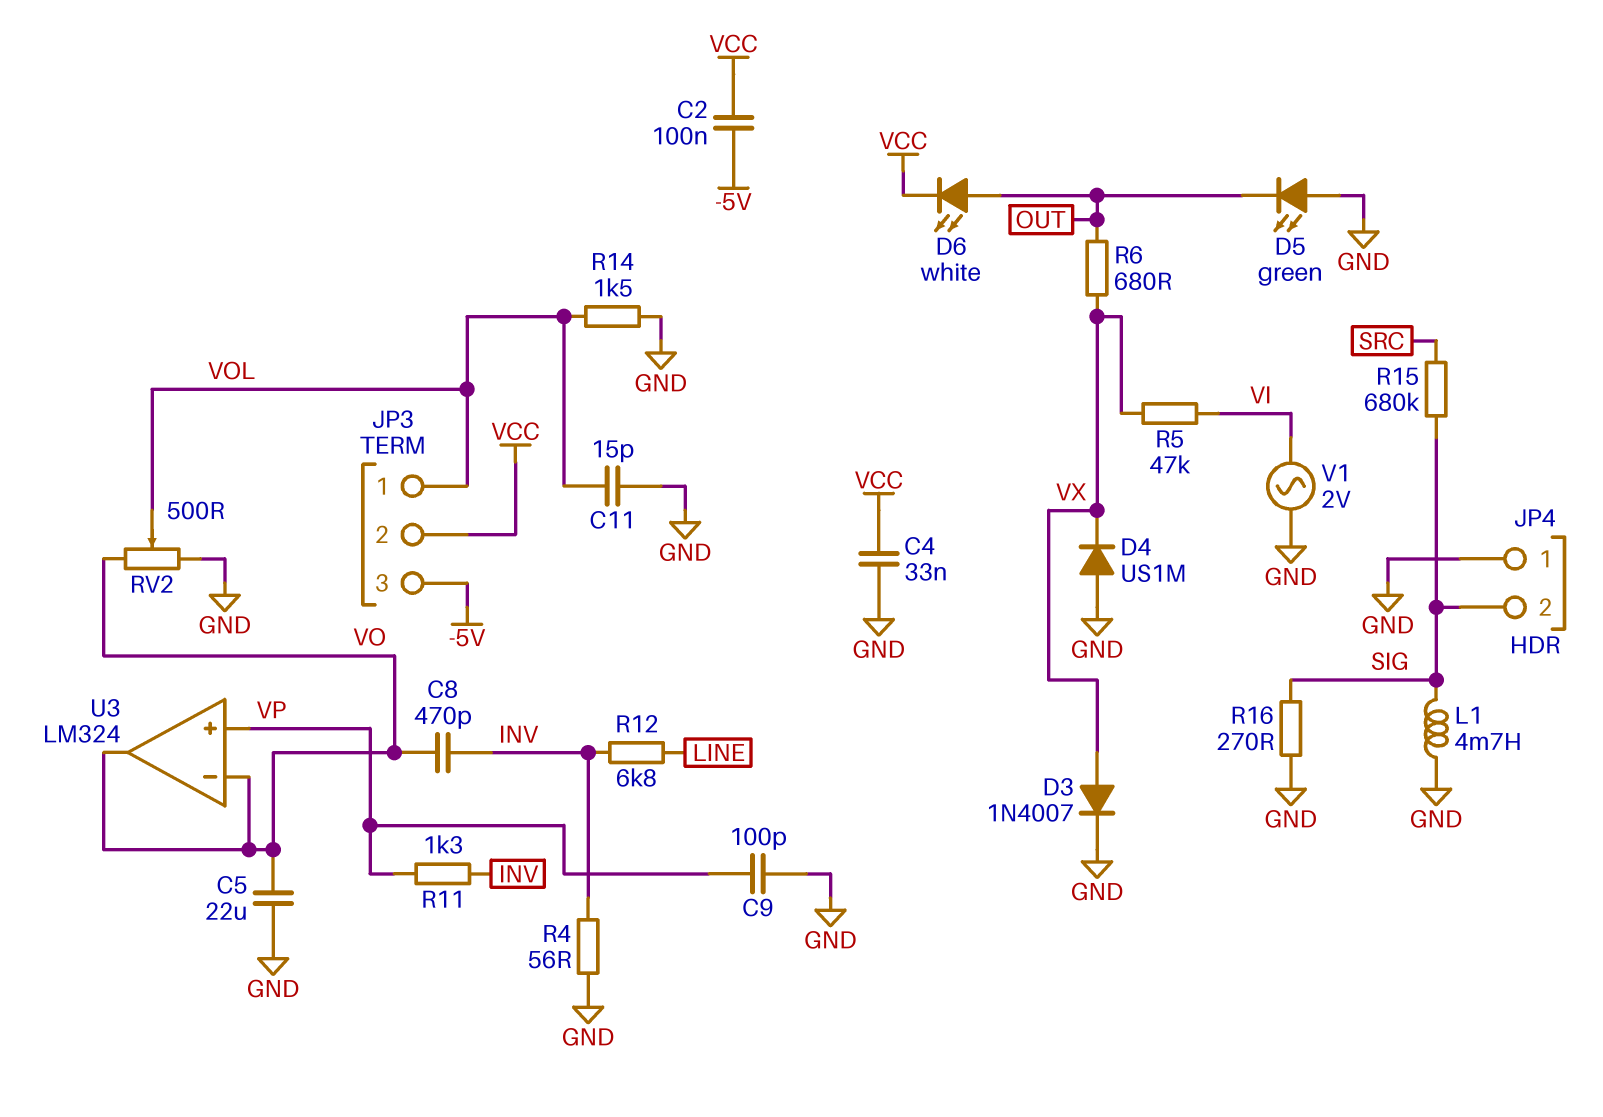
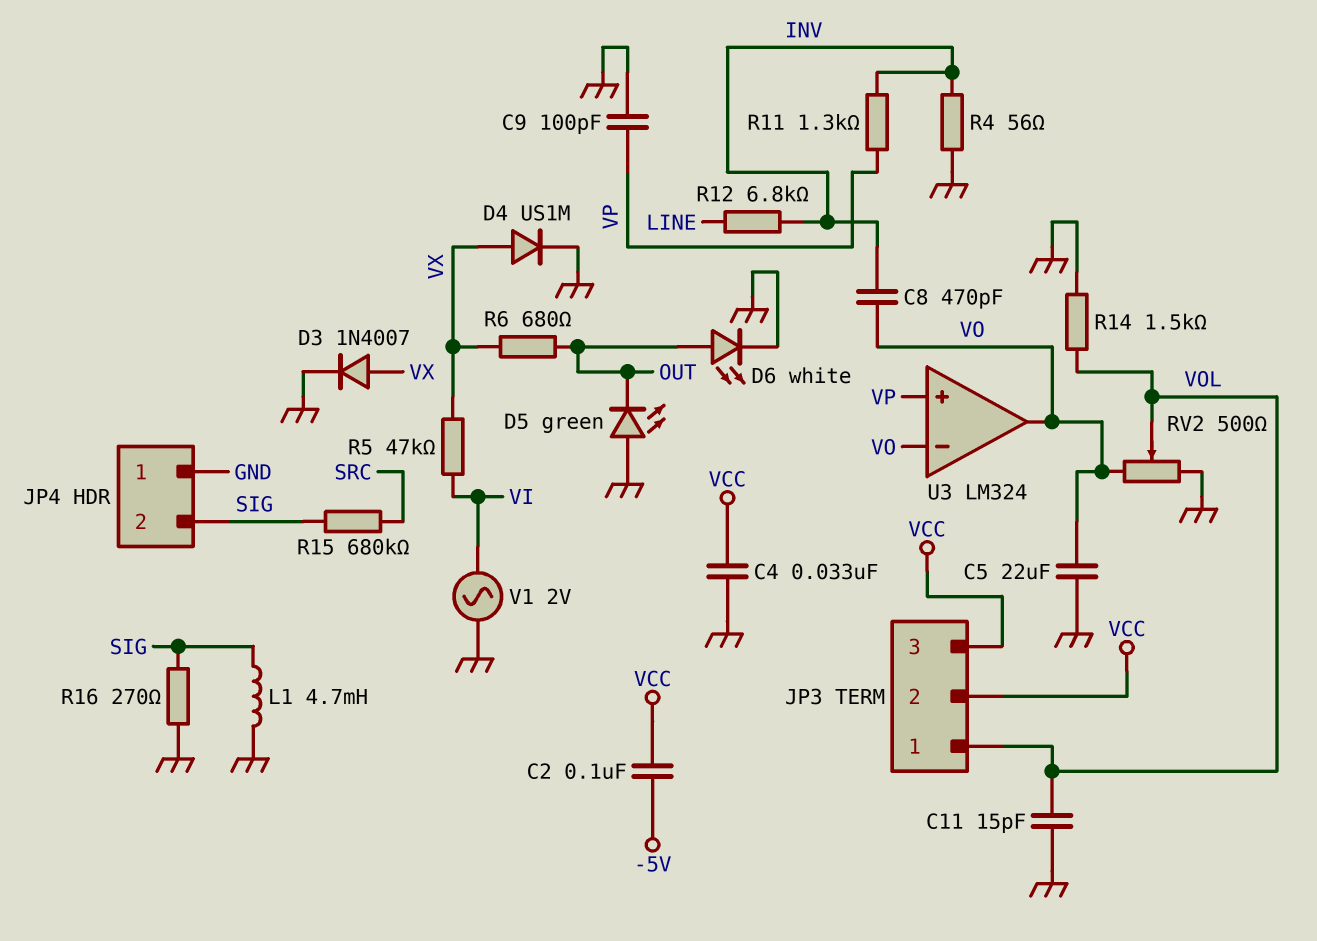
D4: diode US1M (A GND, K VX) -> diode US1M (A VX, K GND)
D6: LED white (A OUT, K VCC) -> LED white (A OUT, K GND)
JP3 pin 3: -5V -> VCC

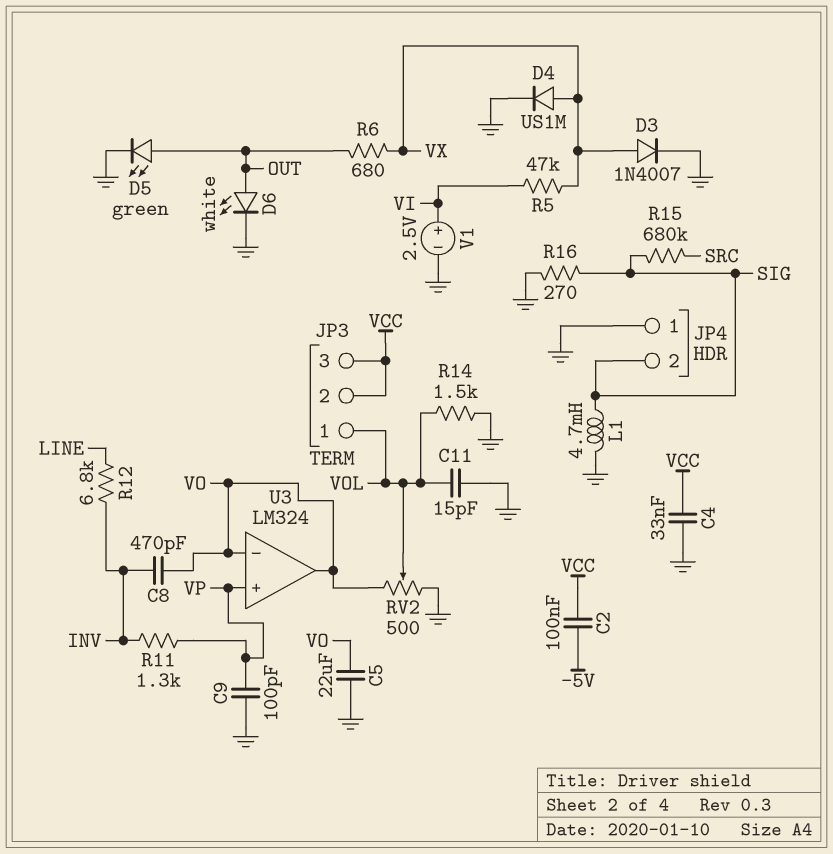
D5: LED green (A GND, K OUT) -> LED green (A OUT, K GND)
R4: 56 (GND, INV) -> none
V1: AC 2V (GND, VI) -> 2.5V (plus VI, minus GND)

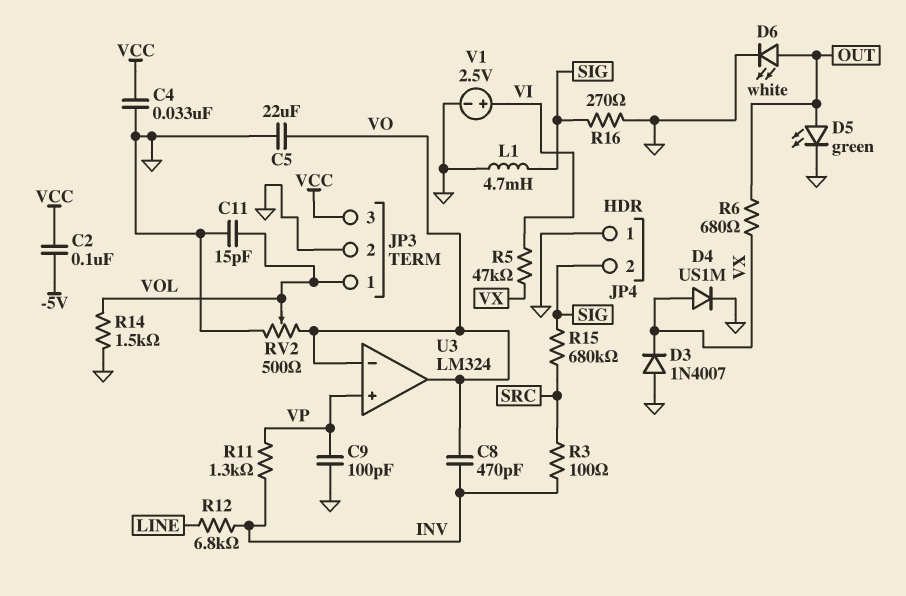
D3: diode 1N4007 (A VX, K GND) -> diode 1N4007 (A GND, K VX)
JP3 pin 2: VCC -> GND
R3: none -> 100 (INV, SRC)

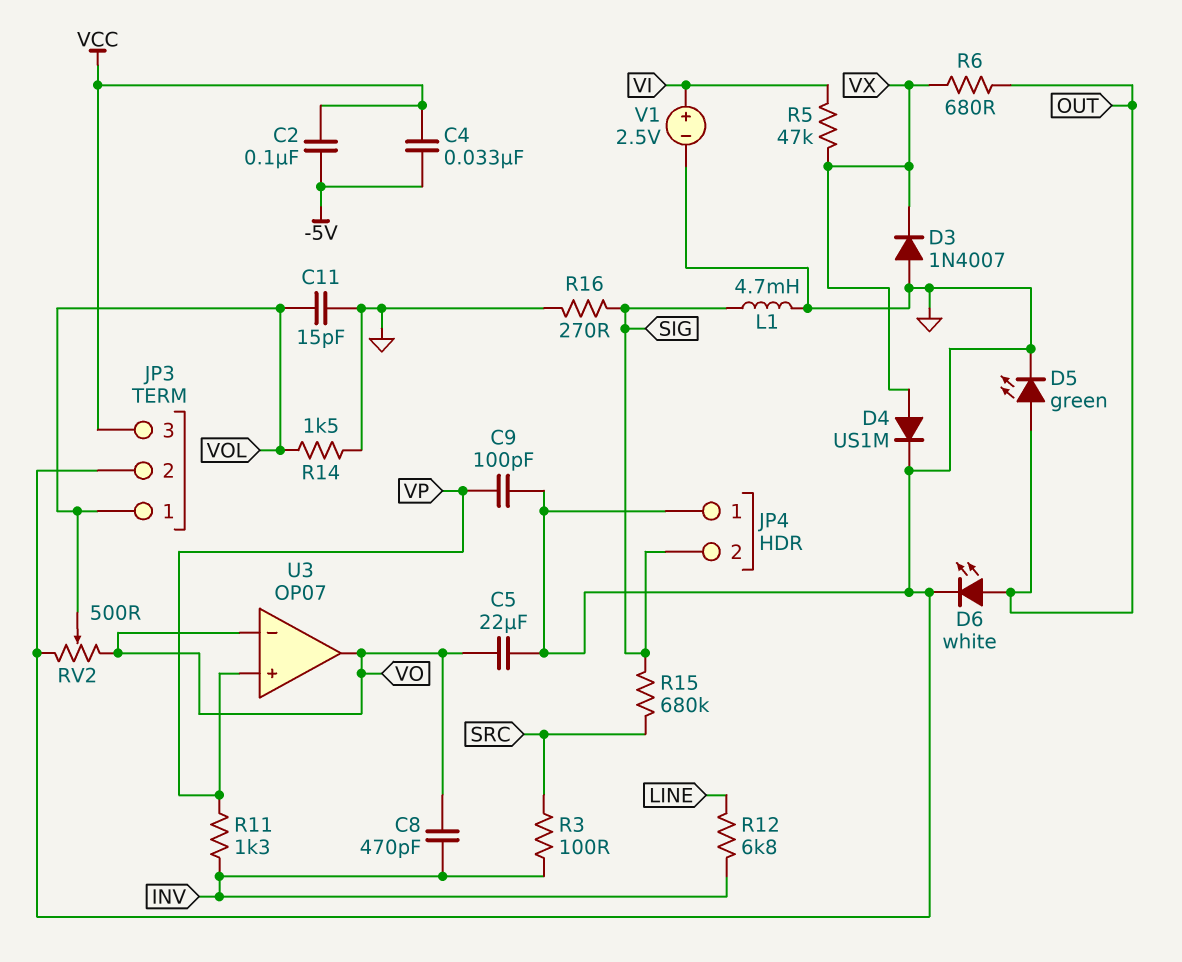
C4: 33nF (GND, VCC) -> 33nF (-5V, VCC)
U3: LM324 -> OP07

